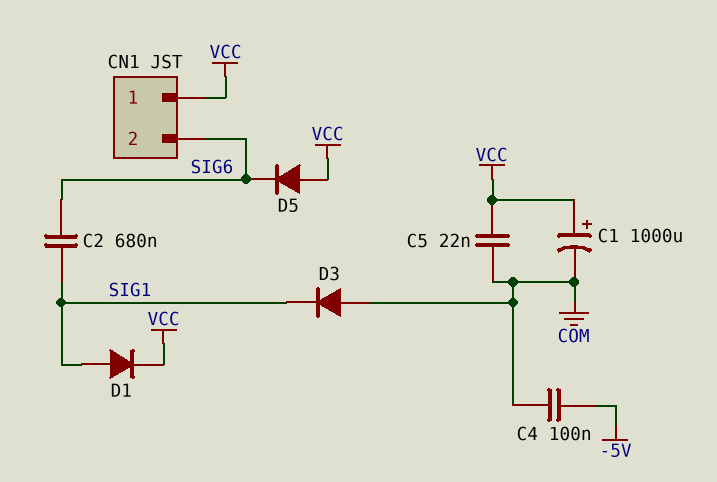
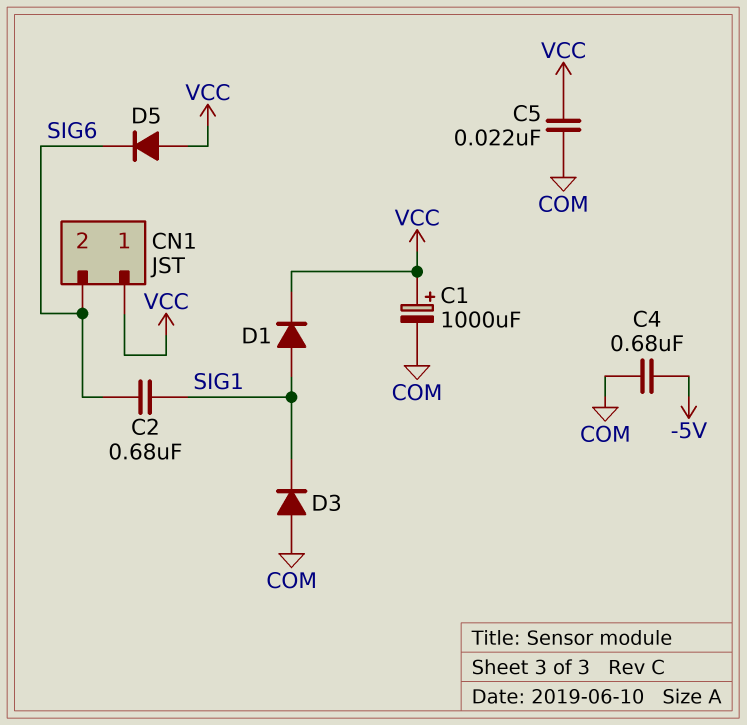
C4: 100nF (-5V, COM) -> 680nF (-5V, COM)

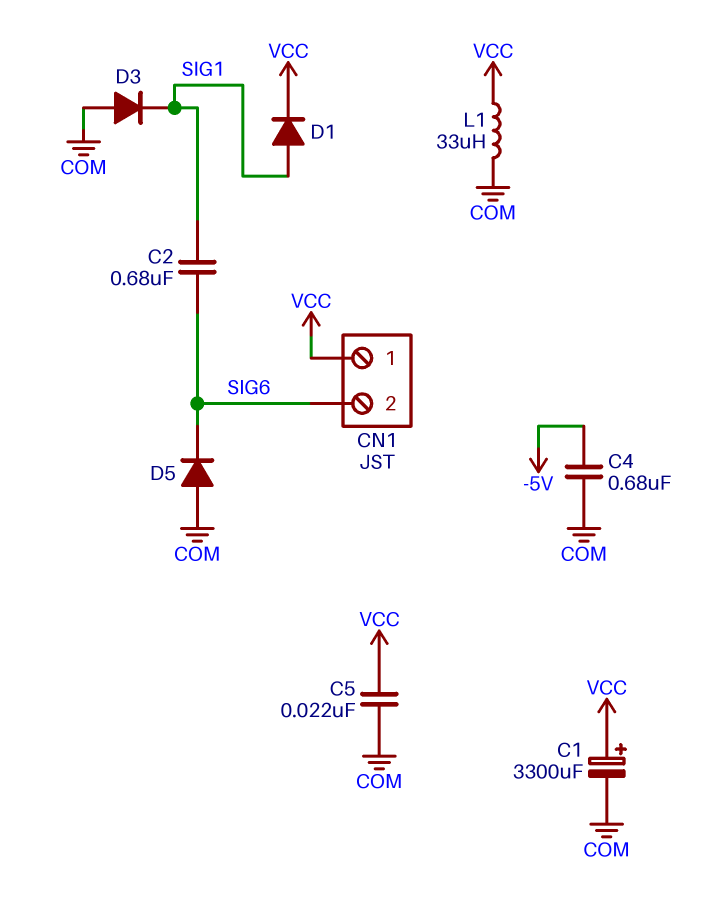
C1: 1000uF (plus VCC, minus COM) -> 3300uF (plus VCC, minus COM)
D5: diode (A VCC, K SIG6) -> diode (A COM, K SIG6)
L1: none -> 33uH (COM, VCC)

